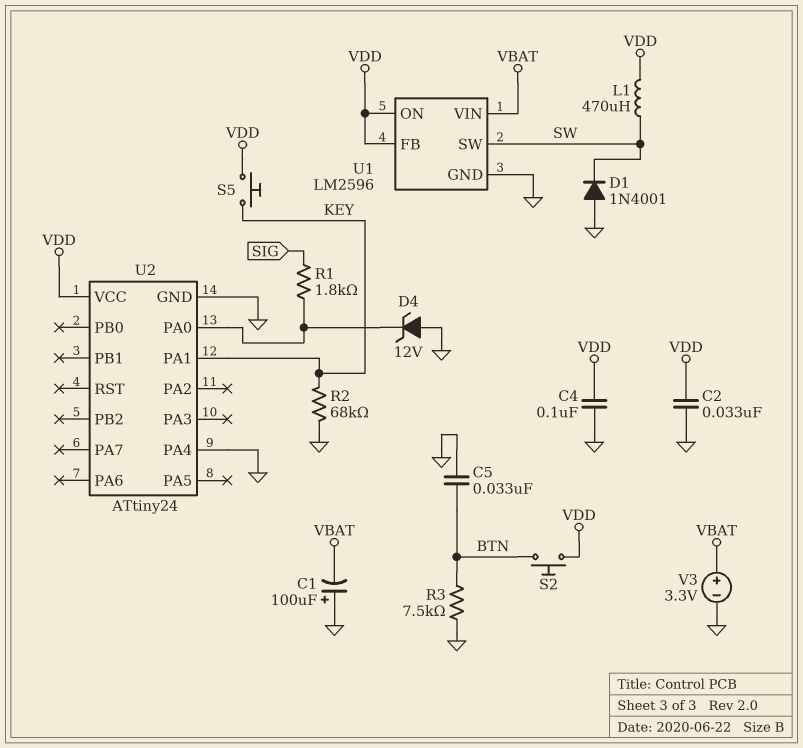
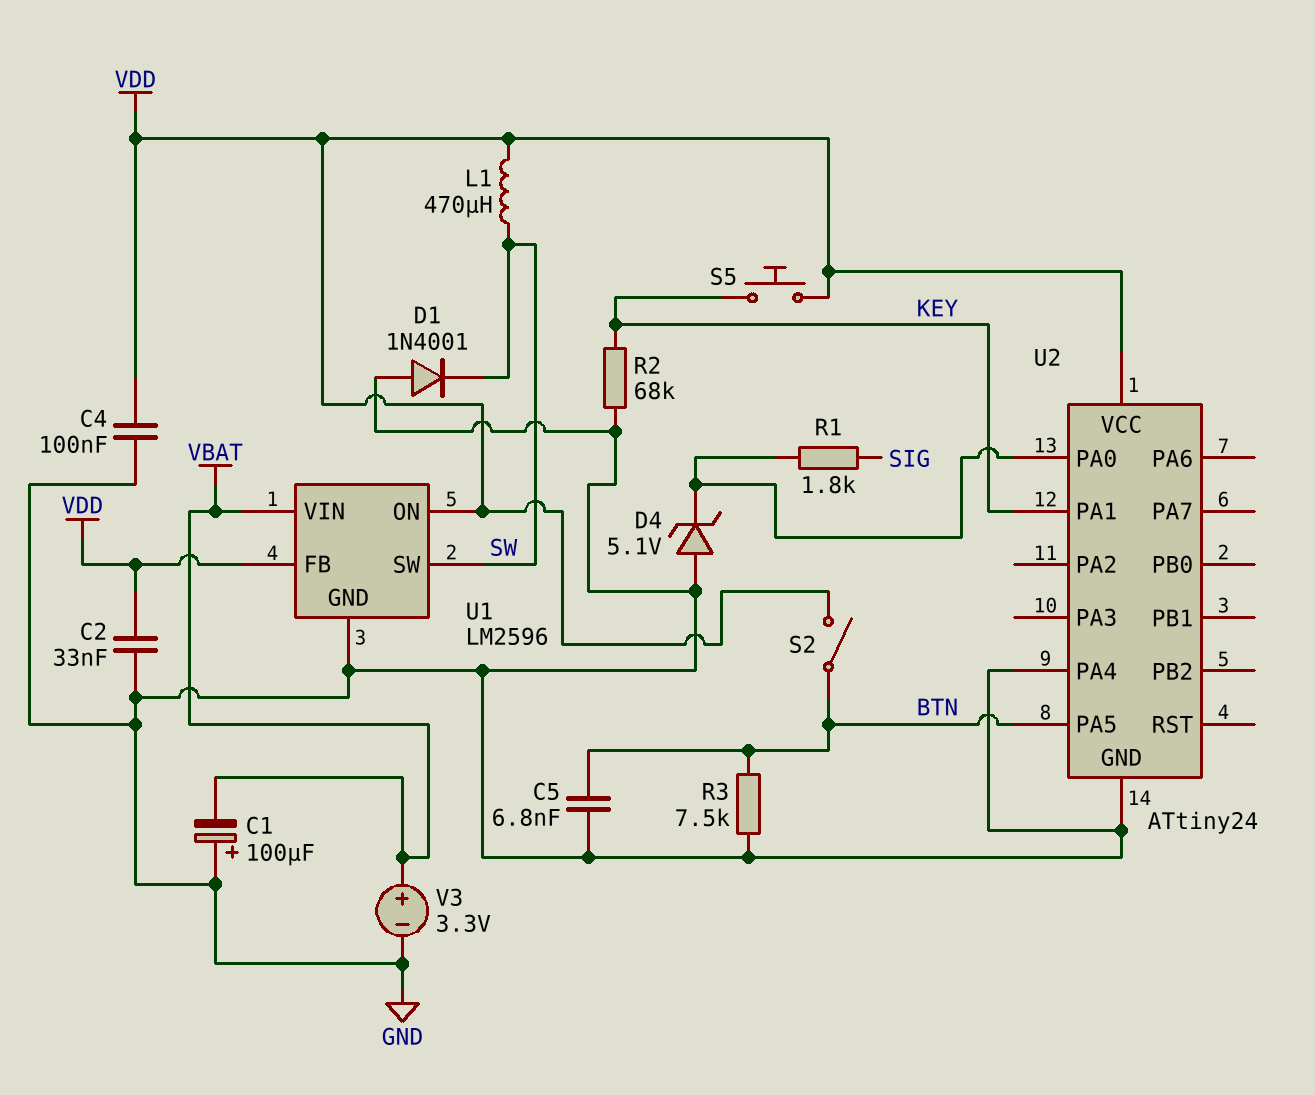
C5: 33nF (BTN, GND) -> 6.8nF (BTN, GND)
D4: zener 12V (A GND, K U2/PA0) -> zener 5.1V (A GND, K U2/PA0)
S2: button (BTN, VDD) -> switch (BTN, VDD)
U2 pin PA5: none -> BTN

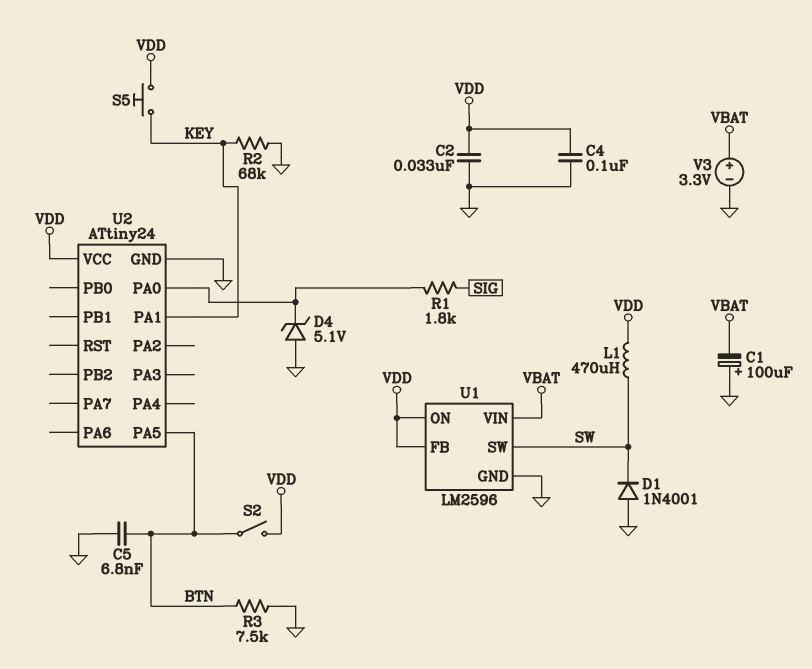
U2 pin PA4: GND -> none

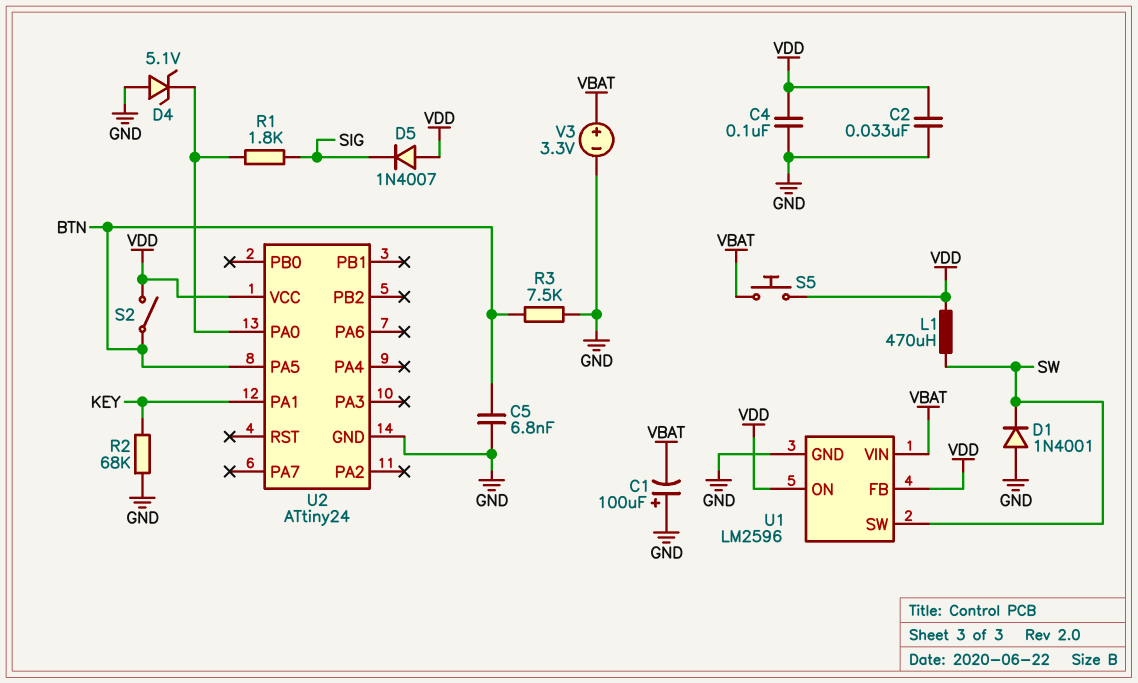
D5: none -> diode 1N4007 (A VDD, K SIG)
S5: button (KEY, VDD) -> button (VBAT, VDD)

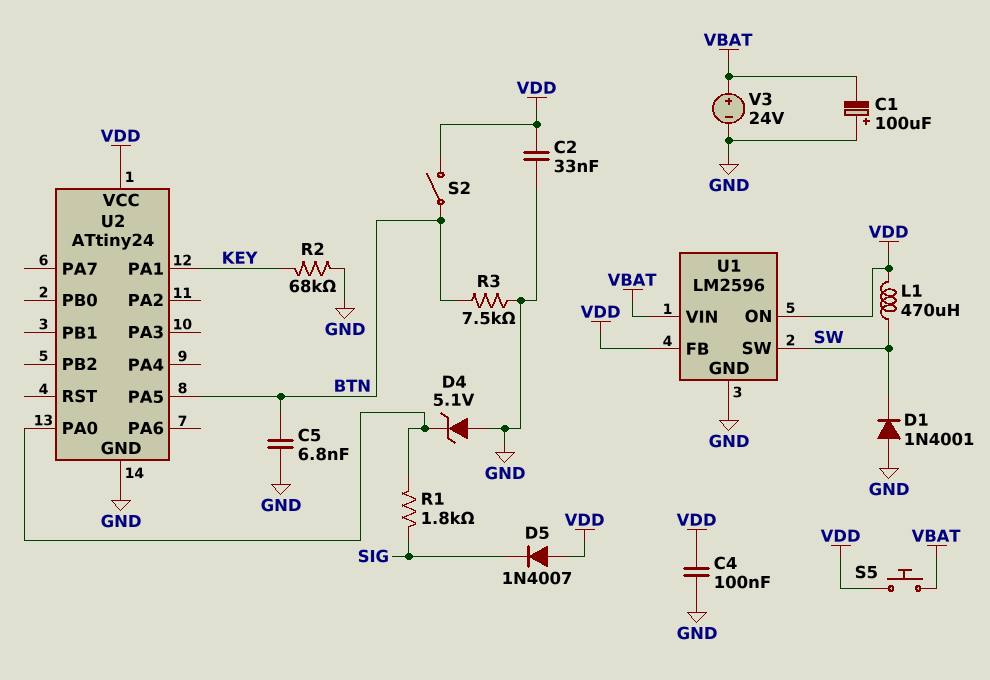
V3: 3.3V (plus VBAT, minus GND) -> 24V (plus VBAT, minus GND)

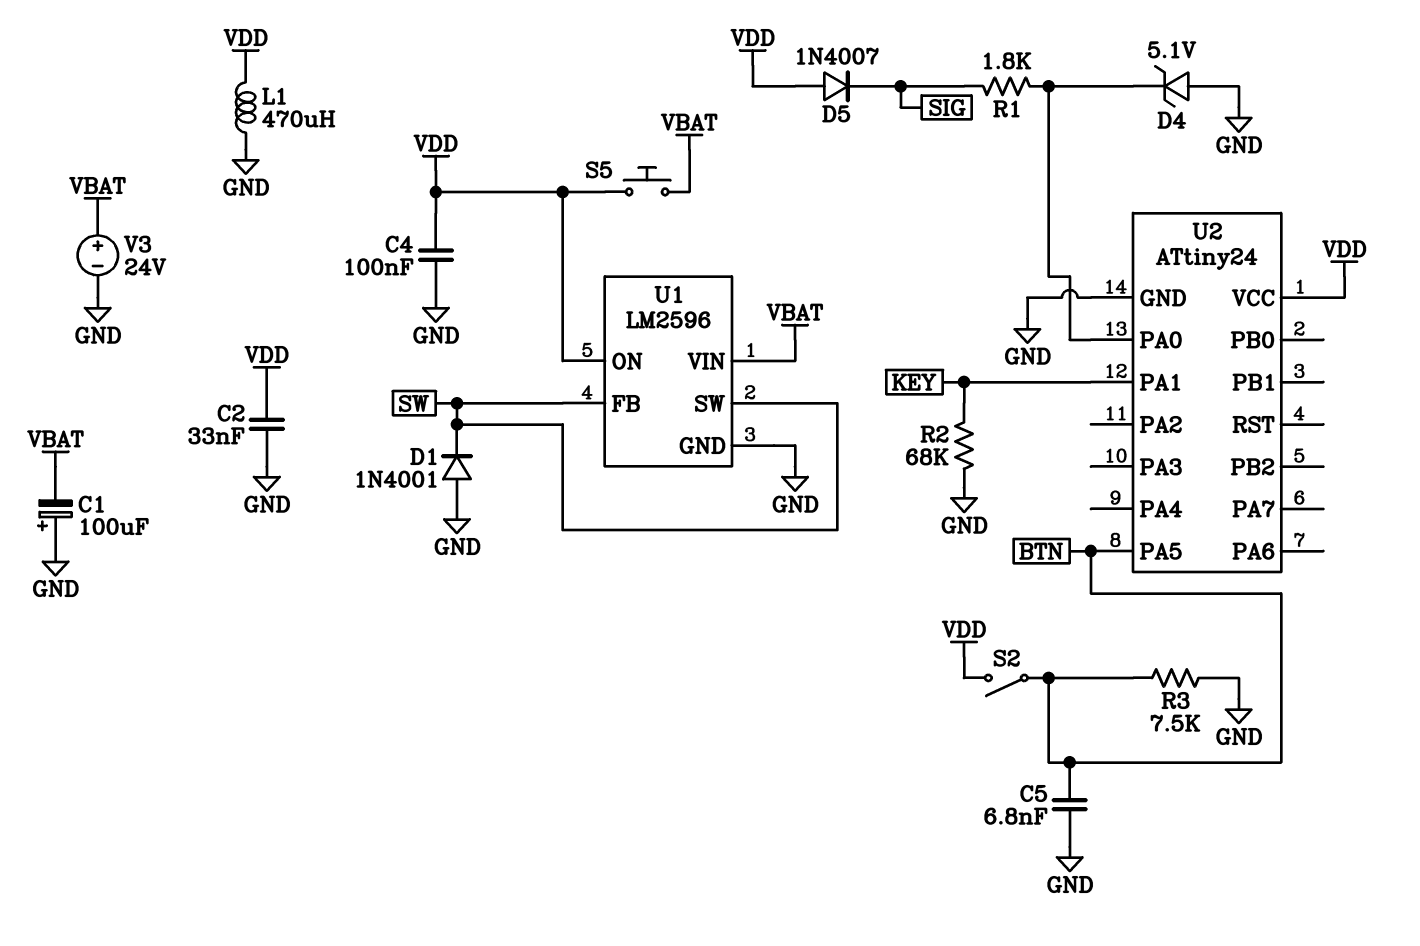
L1: 470uH (SW, VDD) -> 470uH (GND, VDD)
U1 pin FB: VDD -> SW

